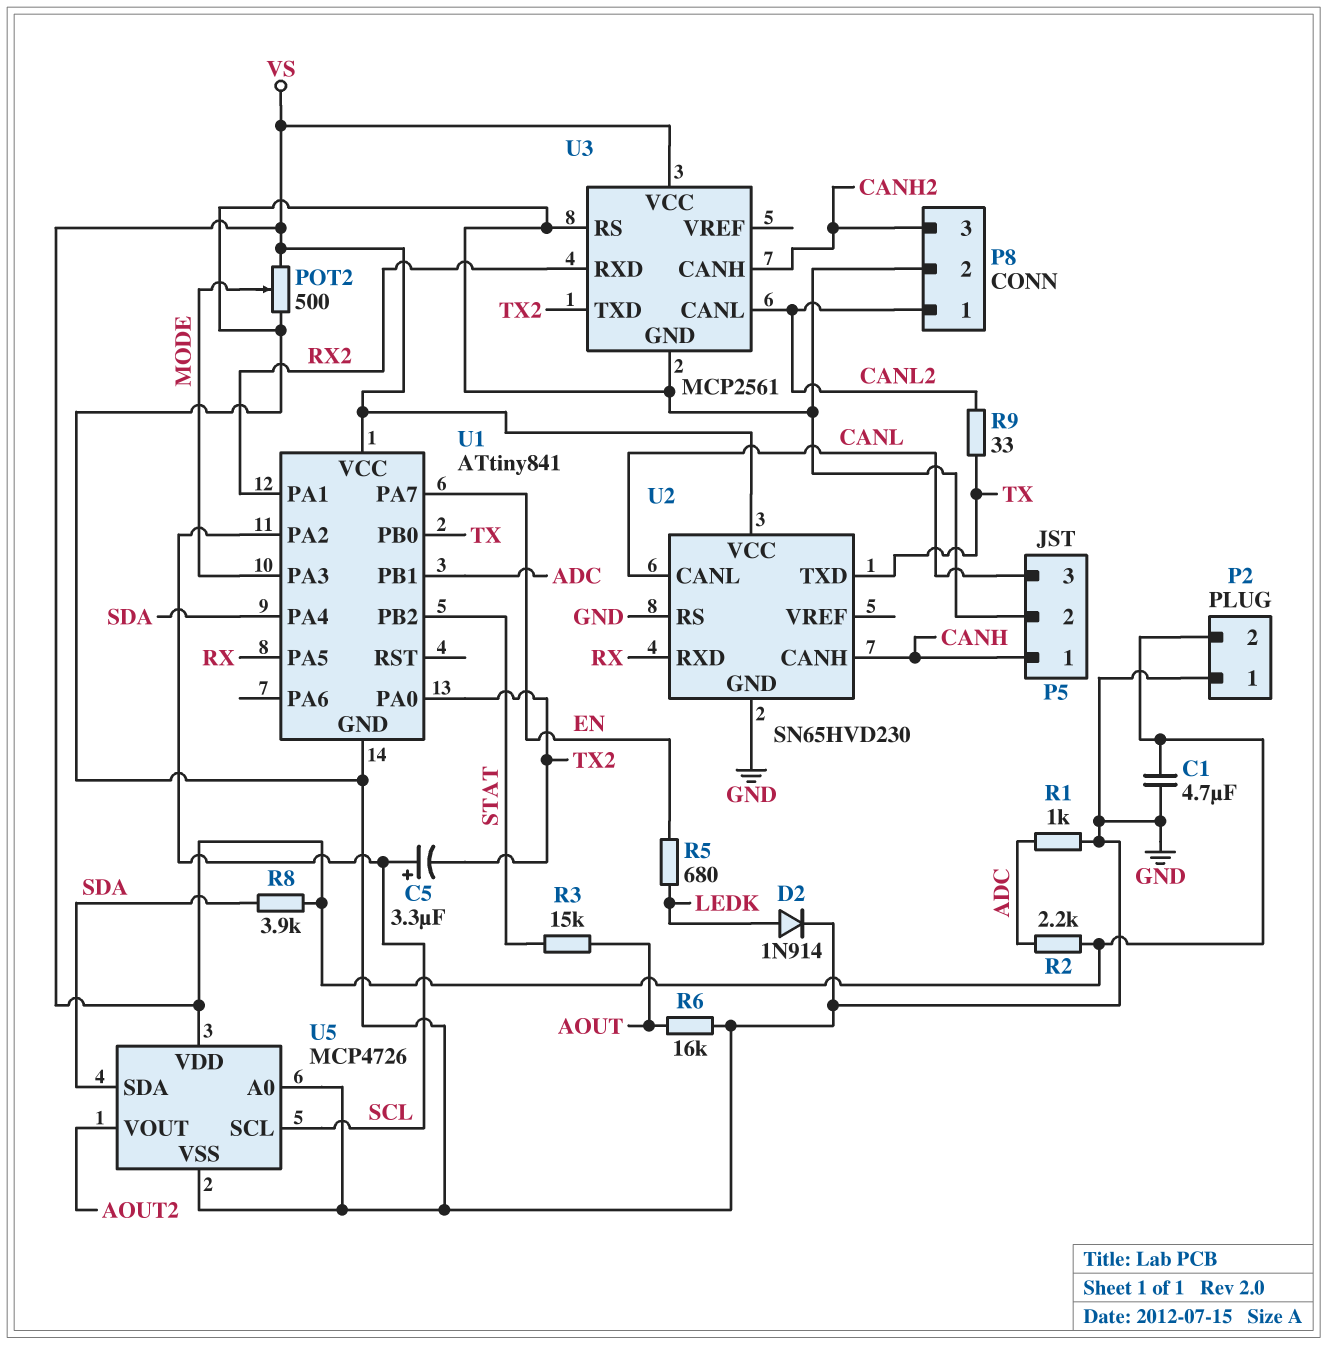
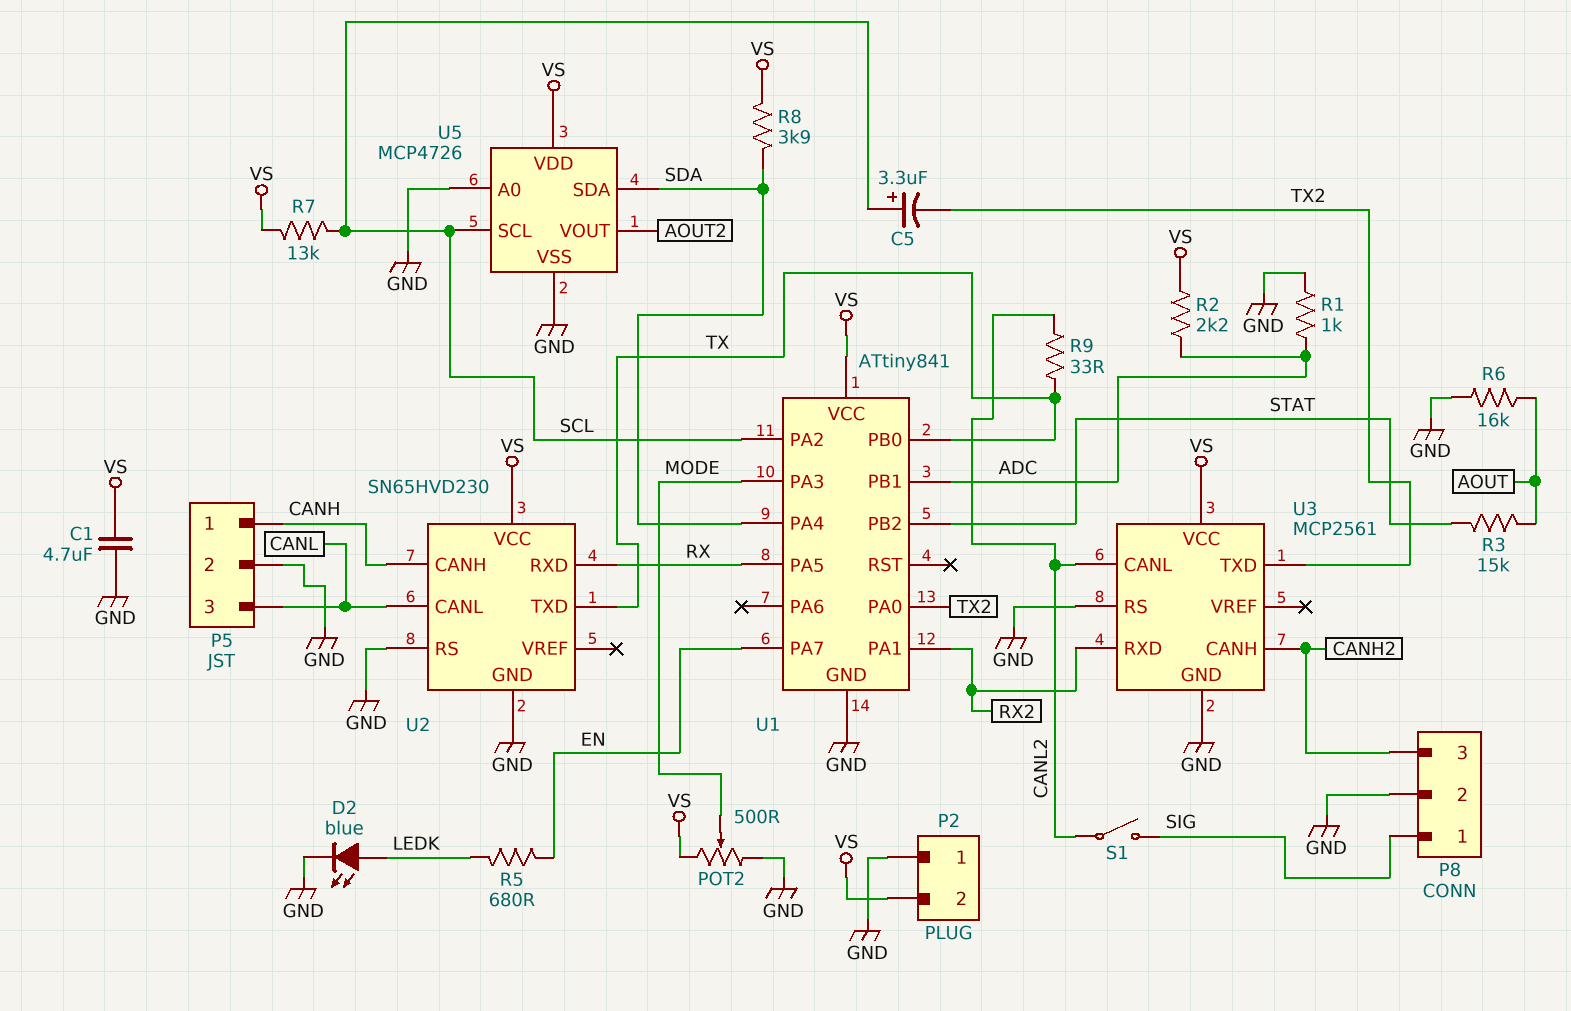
D2: diode 1N914 (A LEDK, K GND) -> LED blue (A LEDK, K GND)
P8 pin 1: CANL2 -> SIG
R7: none -> 13k (SCL, VS)
S1: none -> switch (CANL2, SIG)

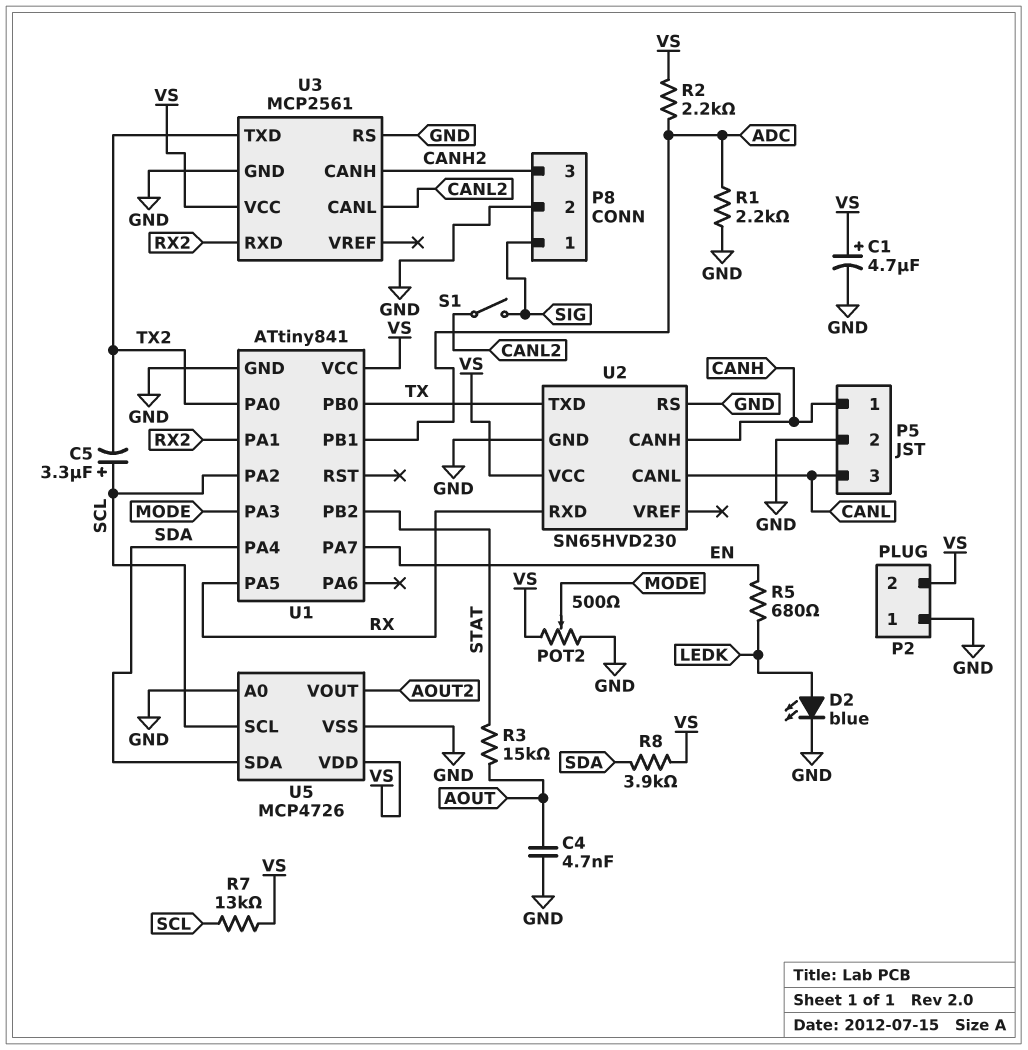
C1: 4.7uF (GND, VS) -> 4.7uF (plus VS, minus GND)
C4: none -> 4.7nF (AOUT, GND)
R1: 1k (ADC, GND) -> 2.2k (ADC, GND)
R6: 16k (AOUT, GND) -> none
R9: 33 (CANL2, TX) -> none

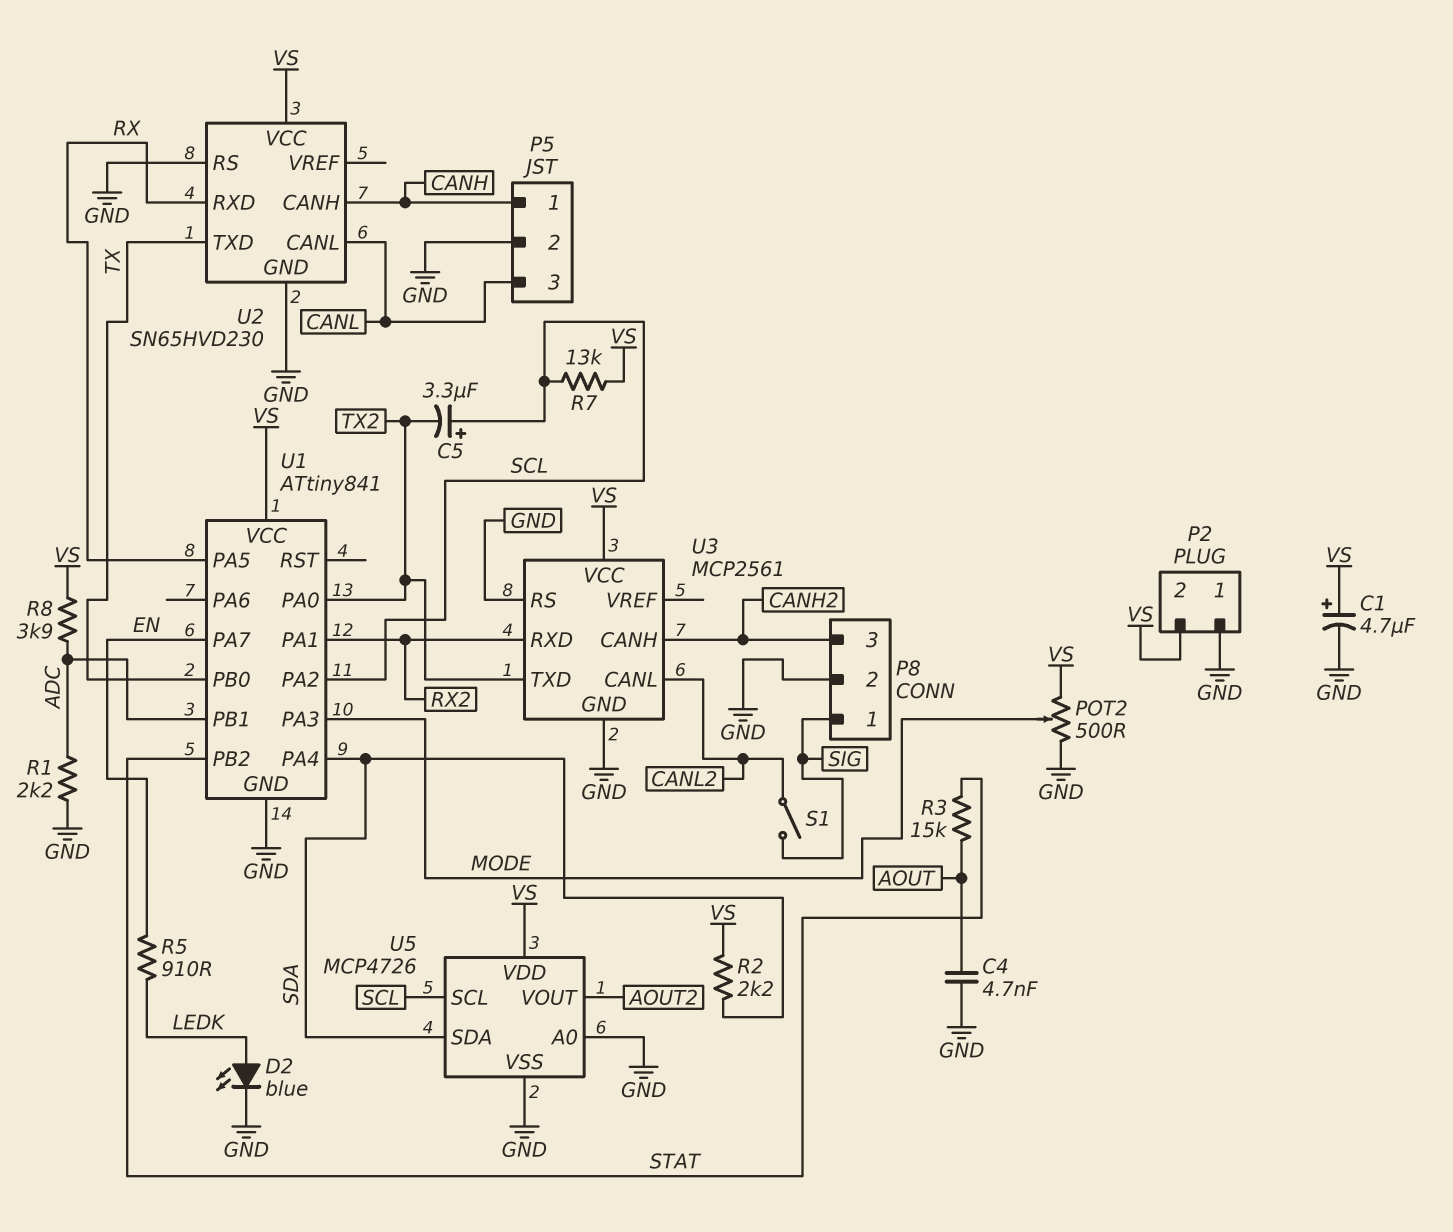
R2: 2.2k (ADC, VS) -> 2.2k (SDA, VS)
R5: 680 (EN, LEDK) -> 910 (EN, LEDK)
R8: 3.9k (SDA, VS) -> 3.9k (ADC, VS)

